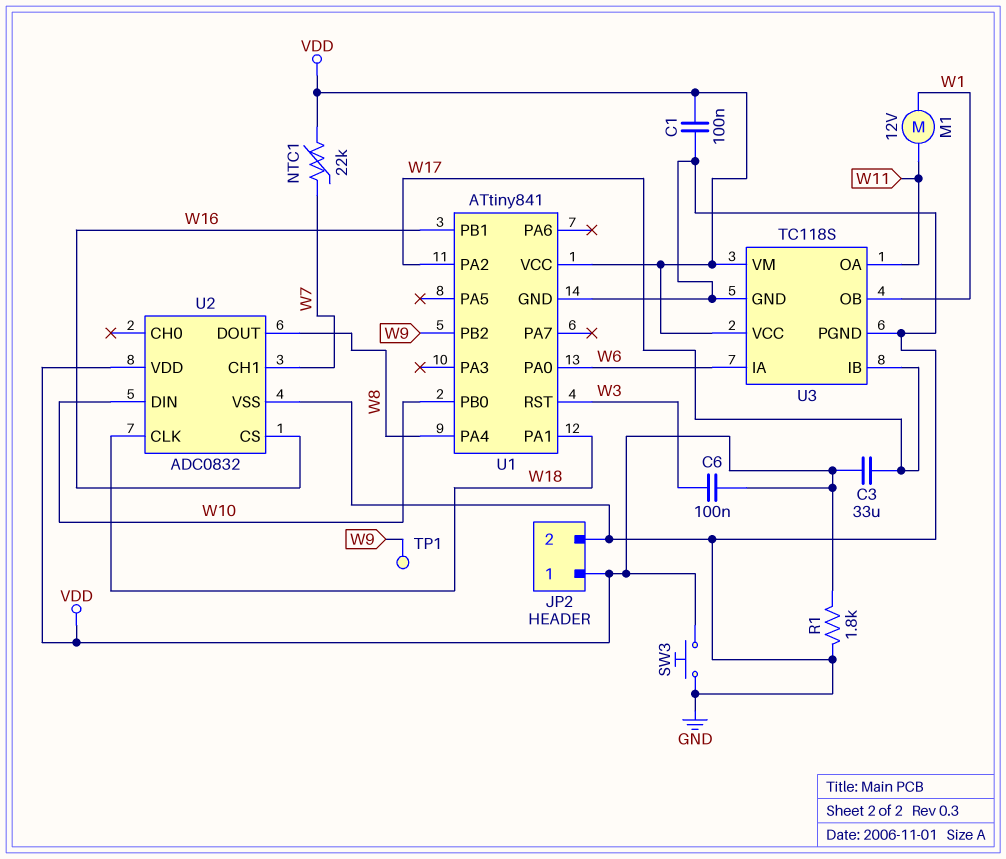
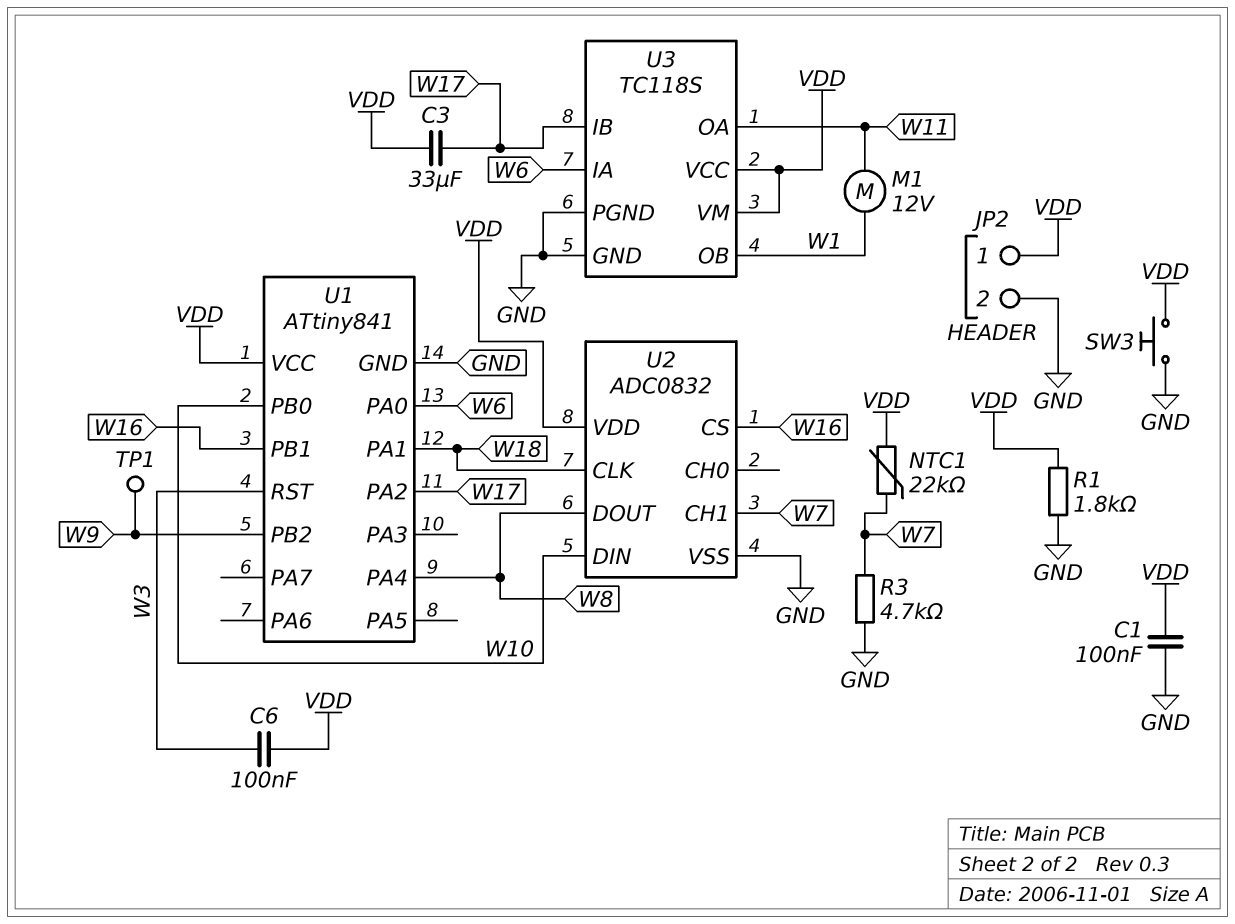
R3: none -> 4.7k (GND, W7)

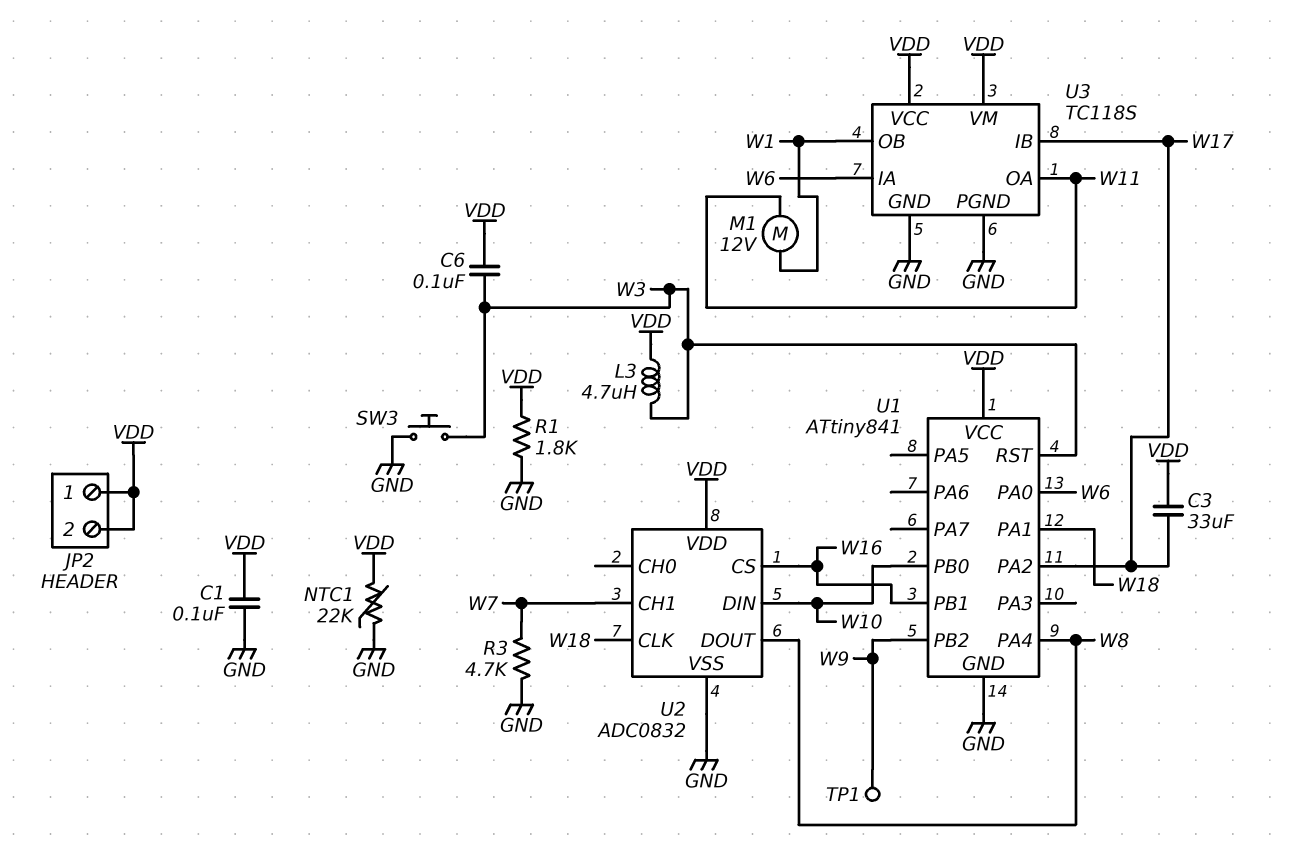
JP2 pin 2: GND -> VDD
L3: none -> 4.7uH (VDD, W3)
NTC1: 22k (VDD, W7) -> 22k (GND, VDD)
SW3: button (GND, VDD) -> button (GND, W3)

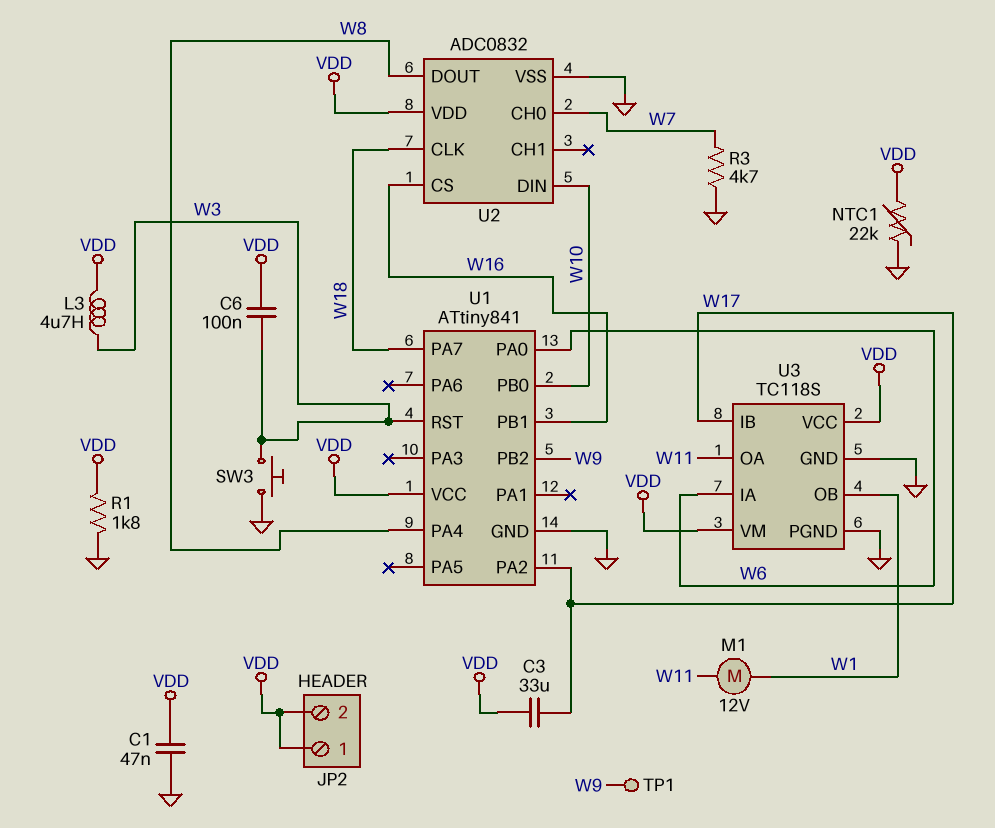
C1: 100nF (GND, VDD) -> 47nF (GND, VDD)
U1 pin PA1: W18 -> none
U1 pin PA7: none -> W18
U2 pin CH0: none -> W7
U2 pin CH1: W7 -> none

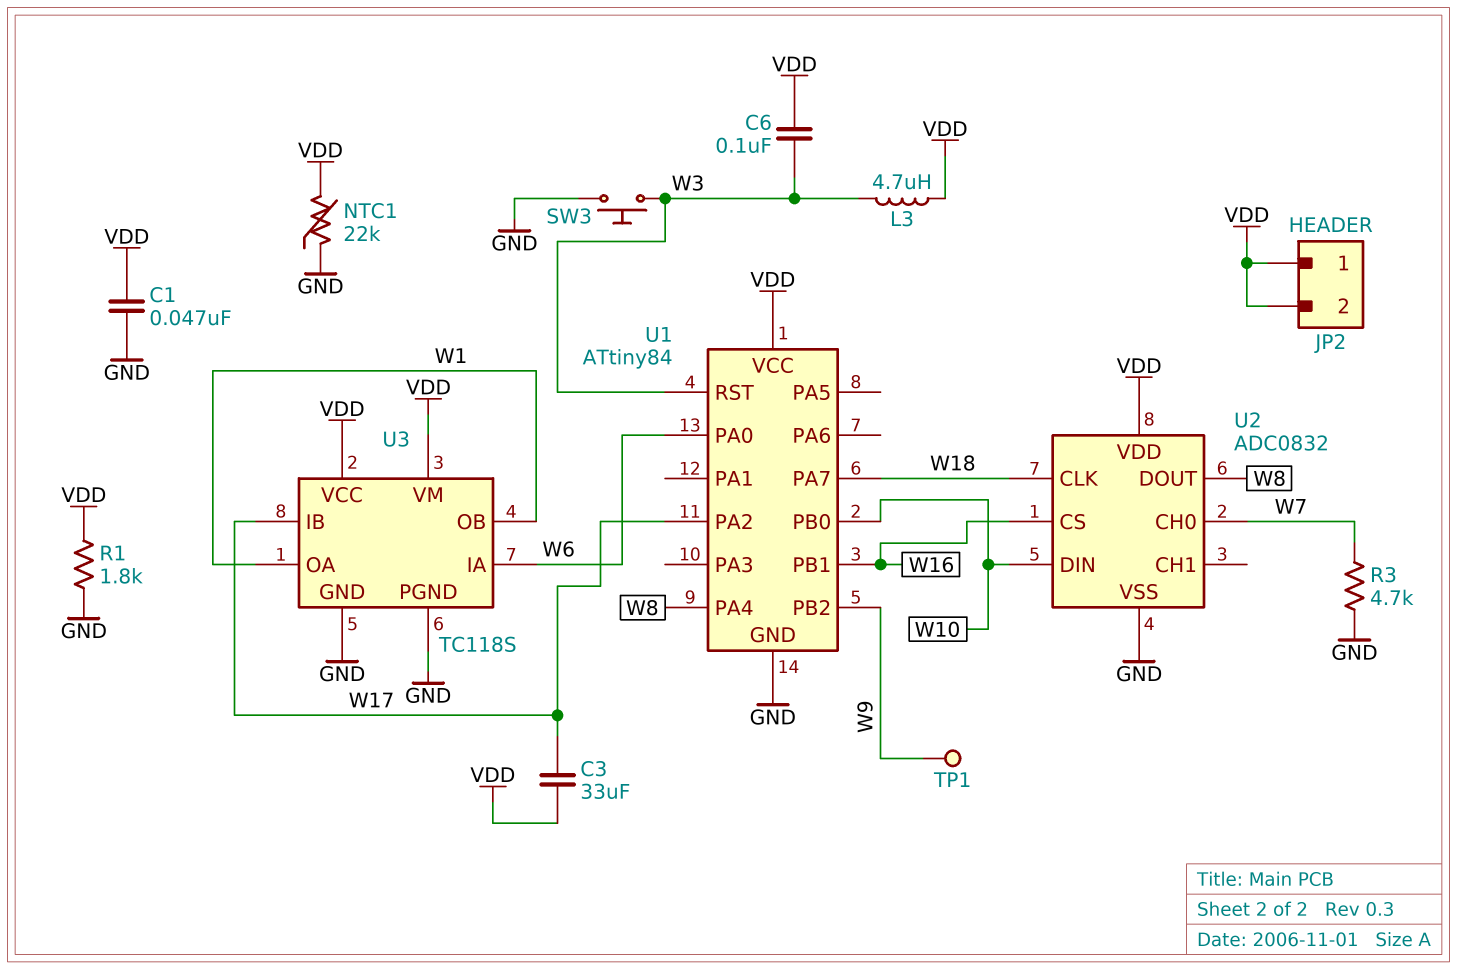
M1: motor 12V (W1, W11) -> none
U1: ATtiny841 -> ATtiny84
U3 pin OA: W11 -> W1

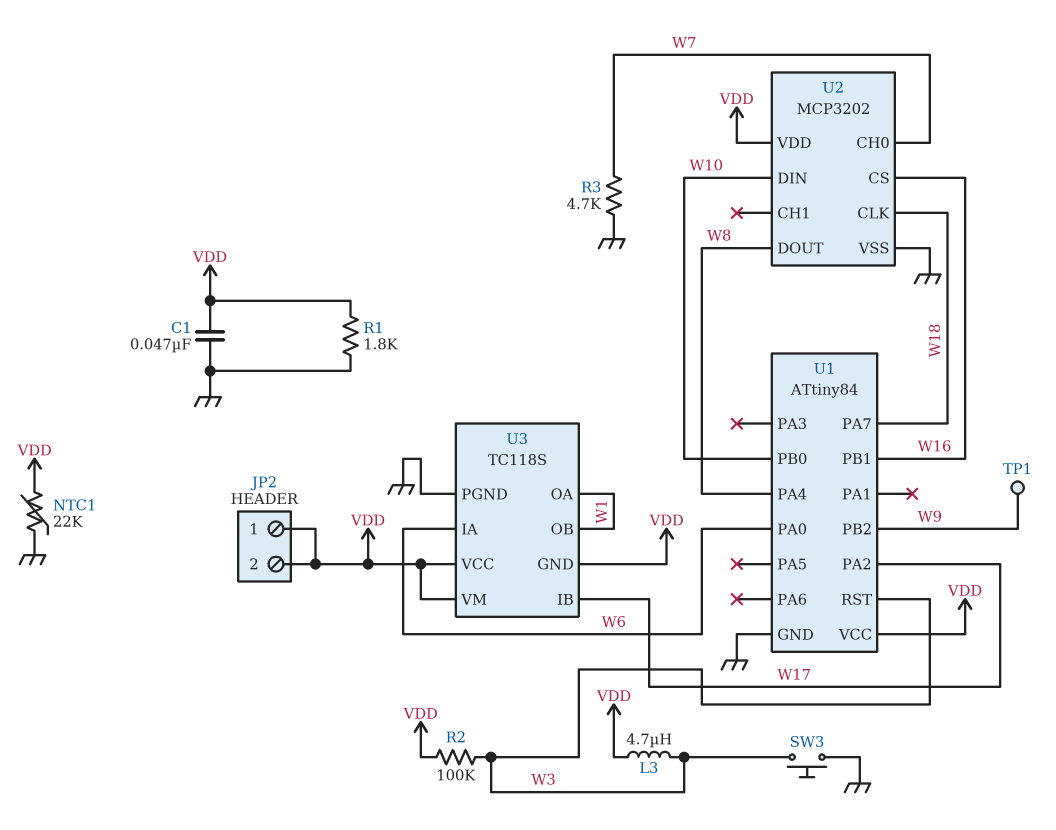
C3: 33uF (VDD, W17) -> none
C6: 100nF (VDD, W3) -> none
R2: none -> 100k (VDD, W3)
U2: ADC0832 -> MCP3202
U3 pin GND: GND -> VDD

